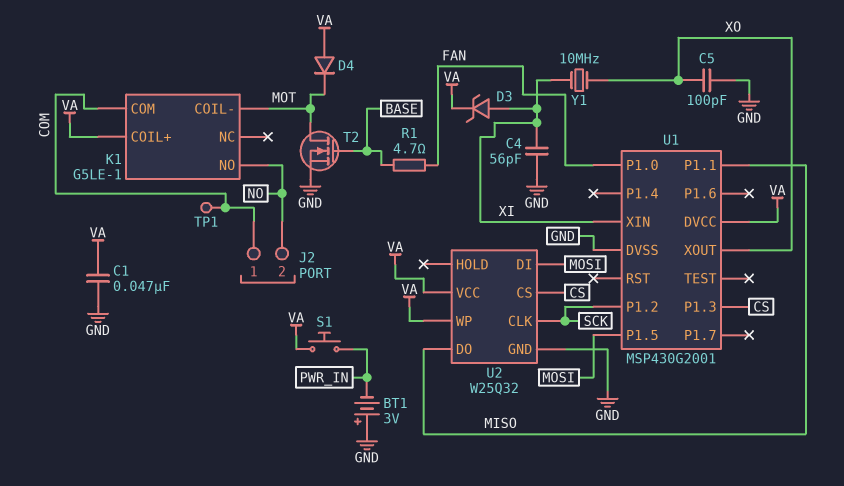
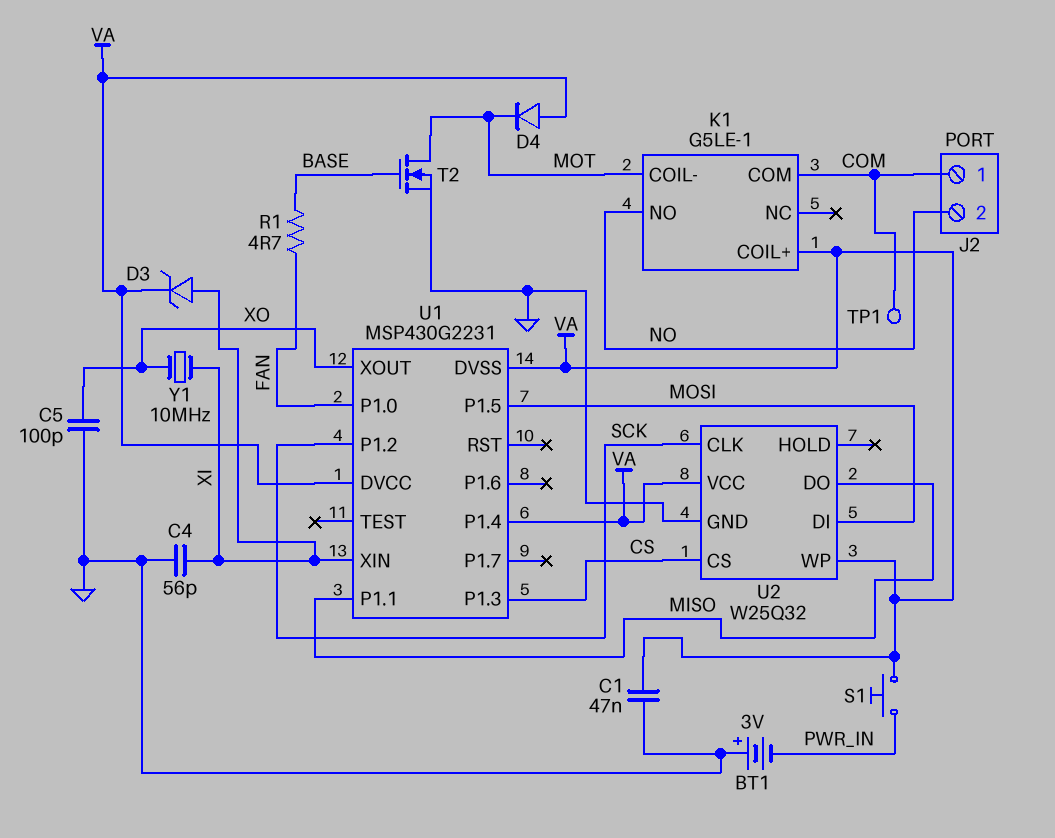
U1: MSP430G2001 -> MSP430G2231
U1 pin DVSS: GND -> VA
U1 pin P1.4: none -> VA

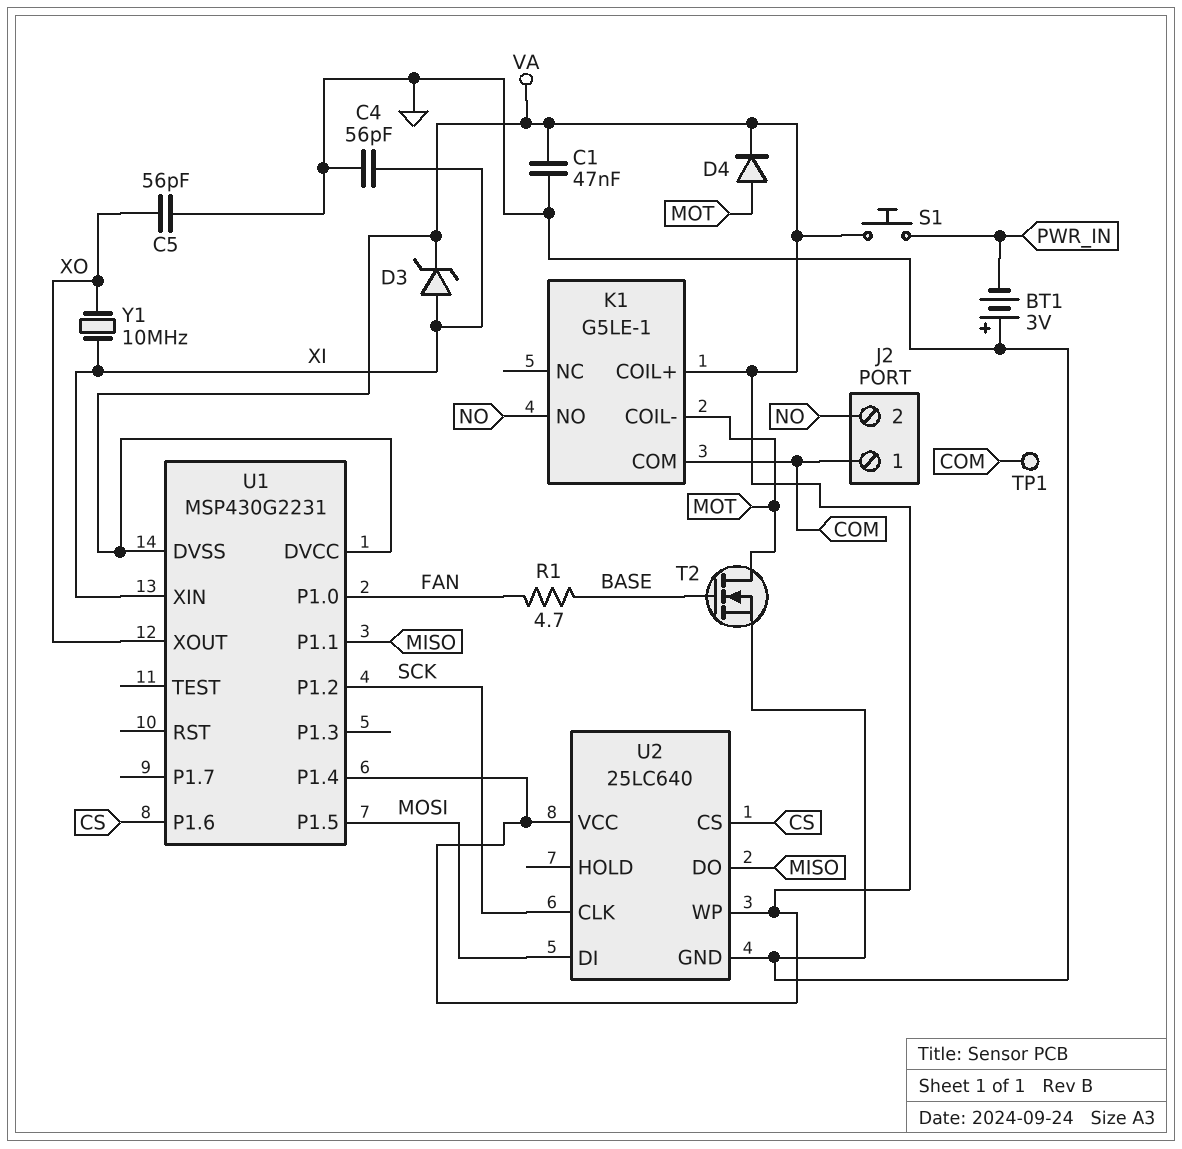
C5: 100pF (GND, XO) -> 56pF (GND, XO)
D4: diode (A VA, K MOT) -> diode (A MOT, K VA)
U1 pin P1.3: CS -> none
U1 pin P1.6: none -> CS
U2: W25Q32 -> 25LC640

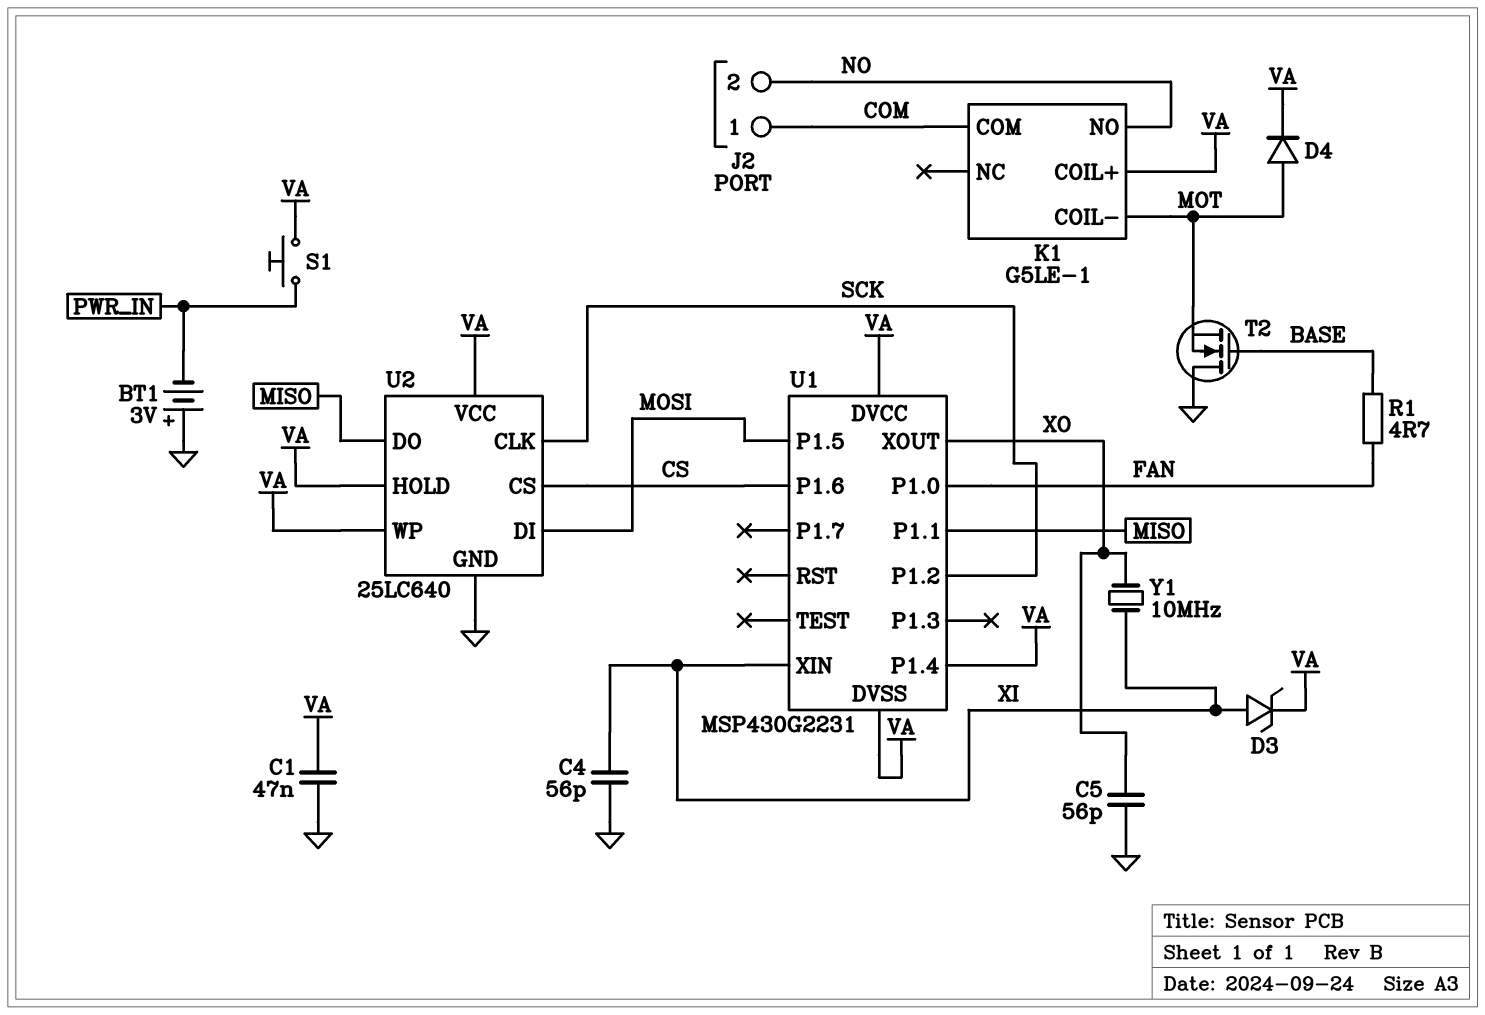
T2: NMOS (G BASE, D MOT, S GND) -> NMOS (G BASE, D GND, S MOT)
TP1: test point (COM) -> none
U2 pin HOLD: none -> VA

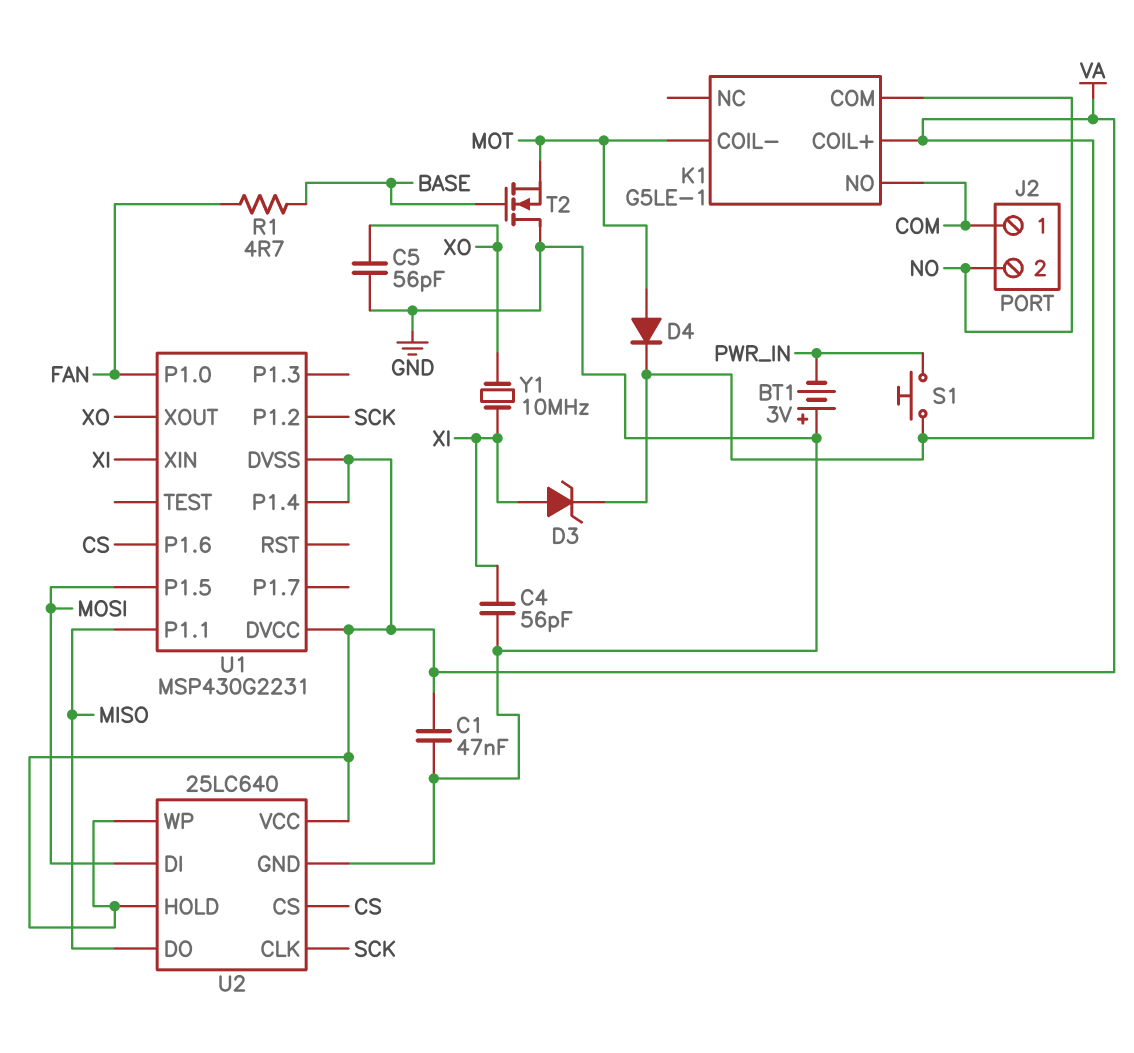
K1 pin COM: COM -> NO
K1 pin NO: NO -> COM

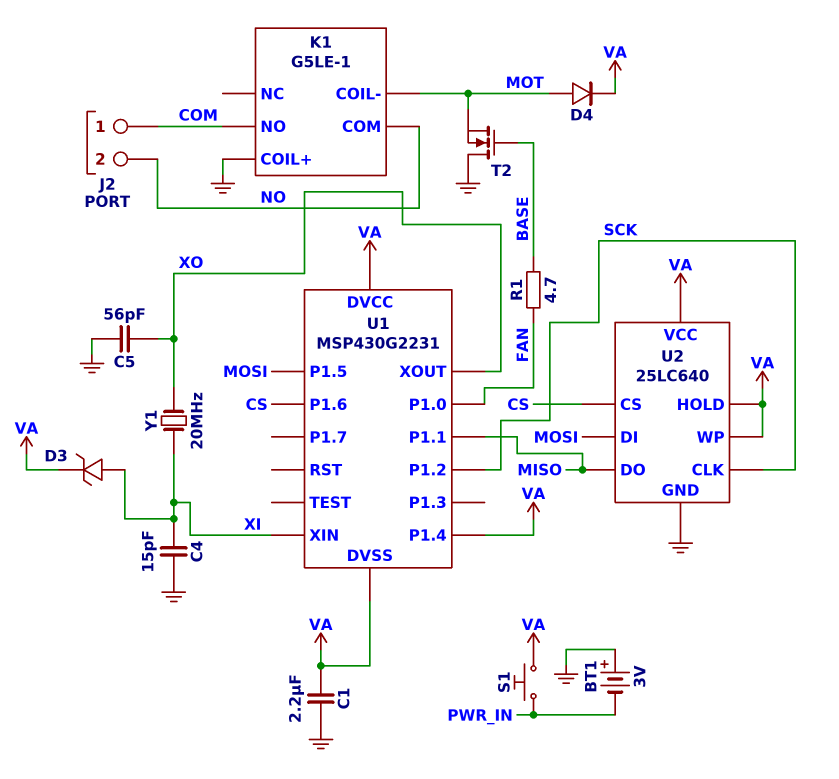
C1: 47nF (GND, VA) -> 2.2uF (GND, VA)
C4: 56pF (GND, XI) -> 15pF (GND, XI)
K1 pin COIL+: VA -> GND
Y1: 10MHz (XI, XO) -> 20MHz (XI, XO)

